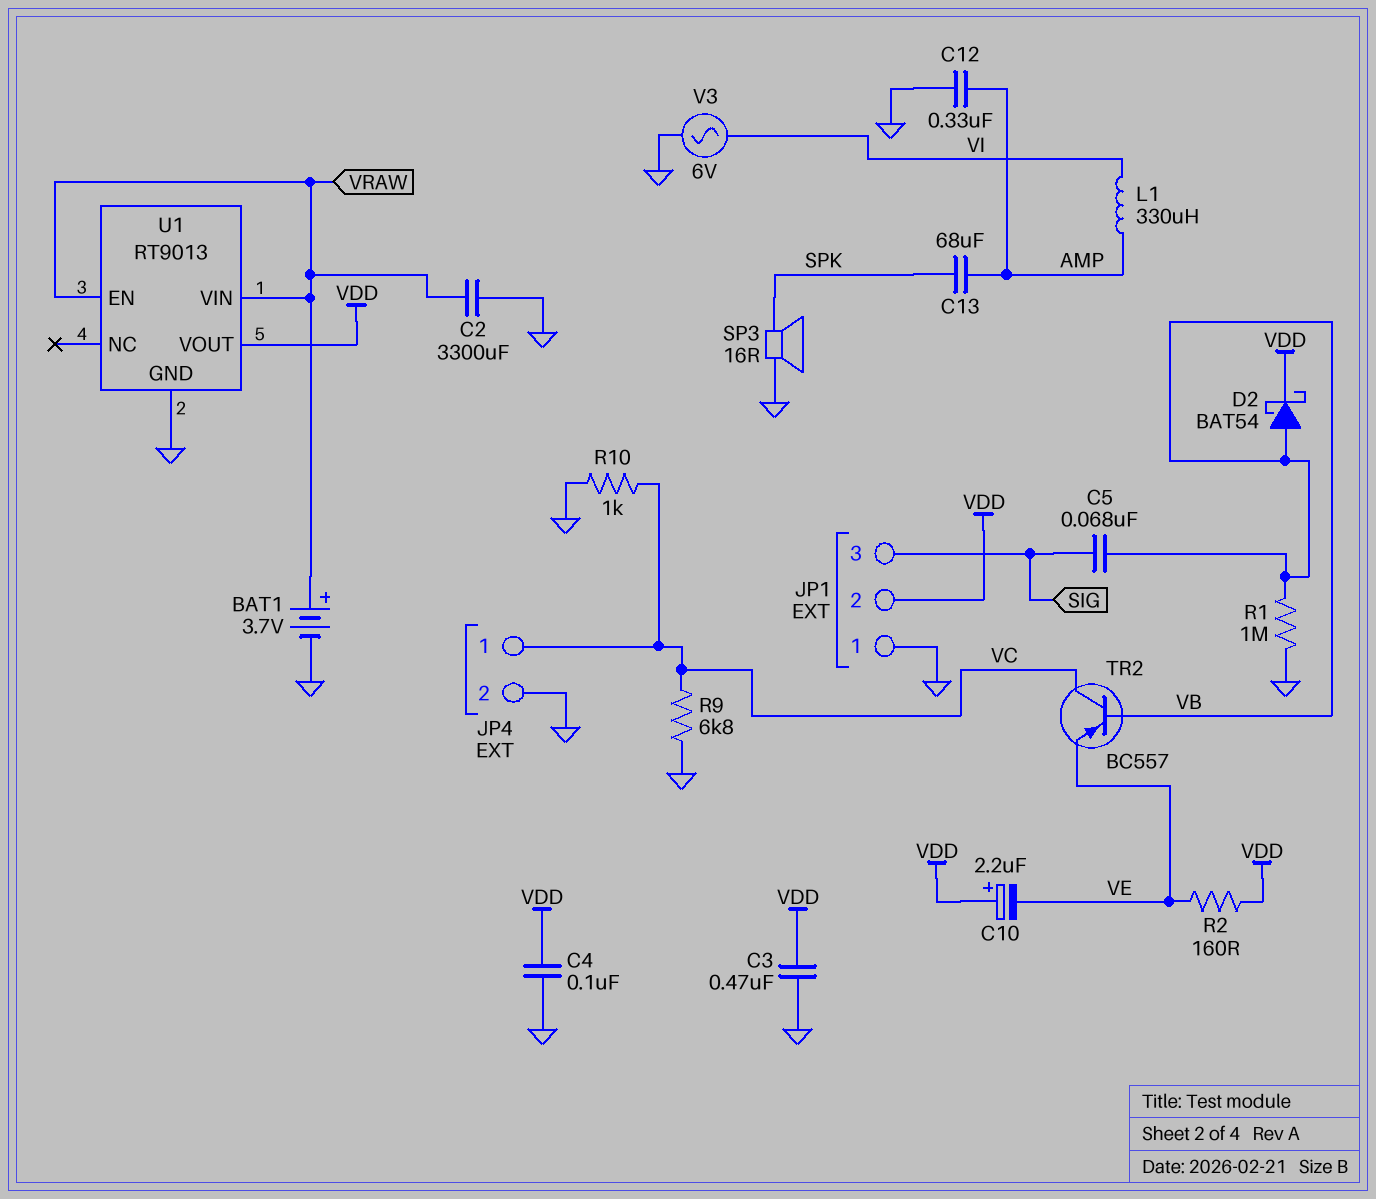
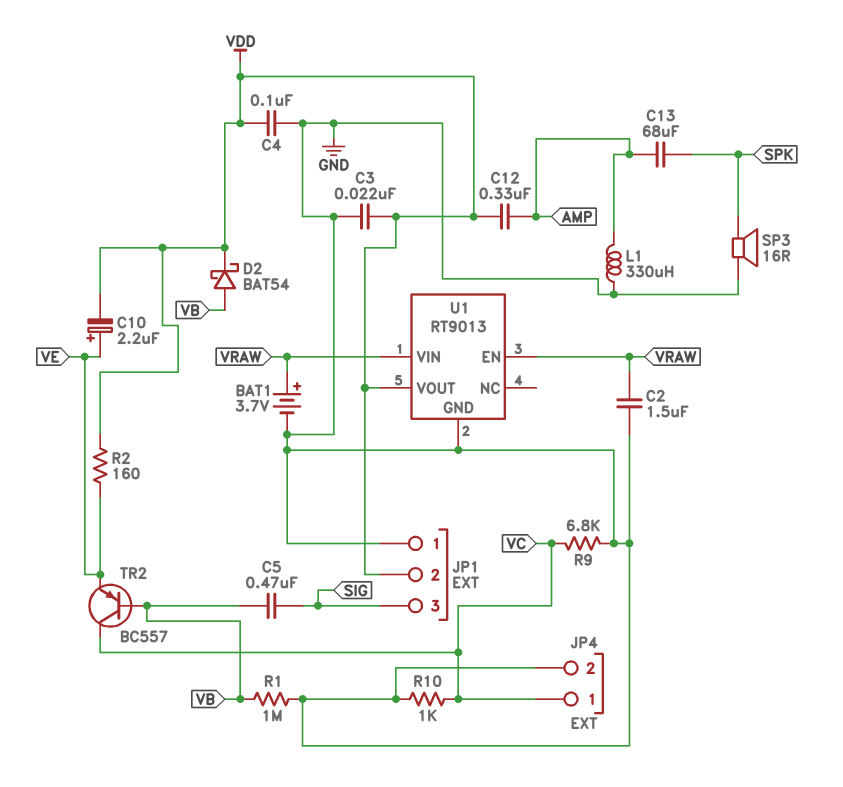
C2: 3300uF (GND, VRAW) -> 1.5uF (GND, VRAW)
C3: 470nF (GND, VDD) -> 22nF (GND, VDD)
C5: 68nF (SIG, VB) -> 470nF (SIG, VB)
C10: 2.2uF (plus VDD, minus VE) -> 2.2uF (plus VE, minus VDD)
C12: 330nF (AMP, GND) -> 330nF (AMP, VDD)
L1: 330uH (AMP, VI) -> 330uH (AMP, GND)
V3: AC 6V (GND, VI) -> none

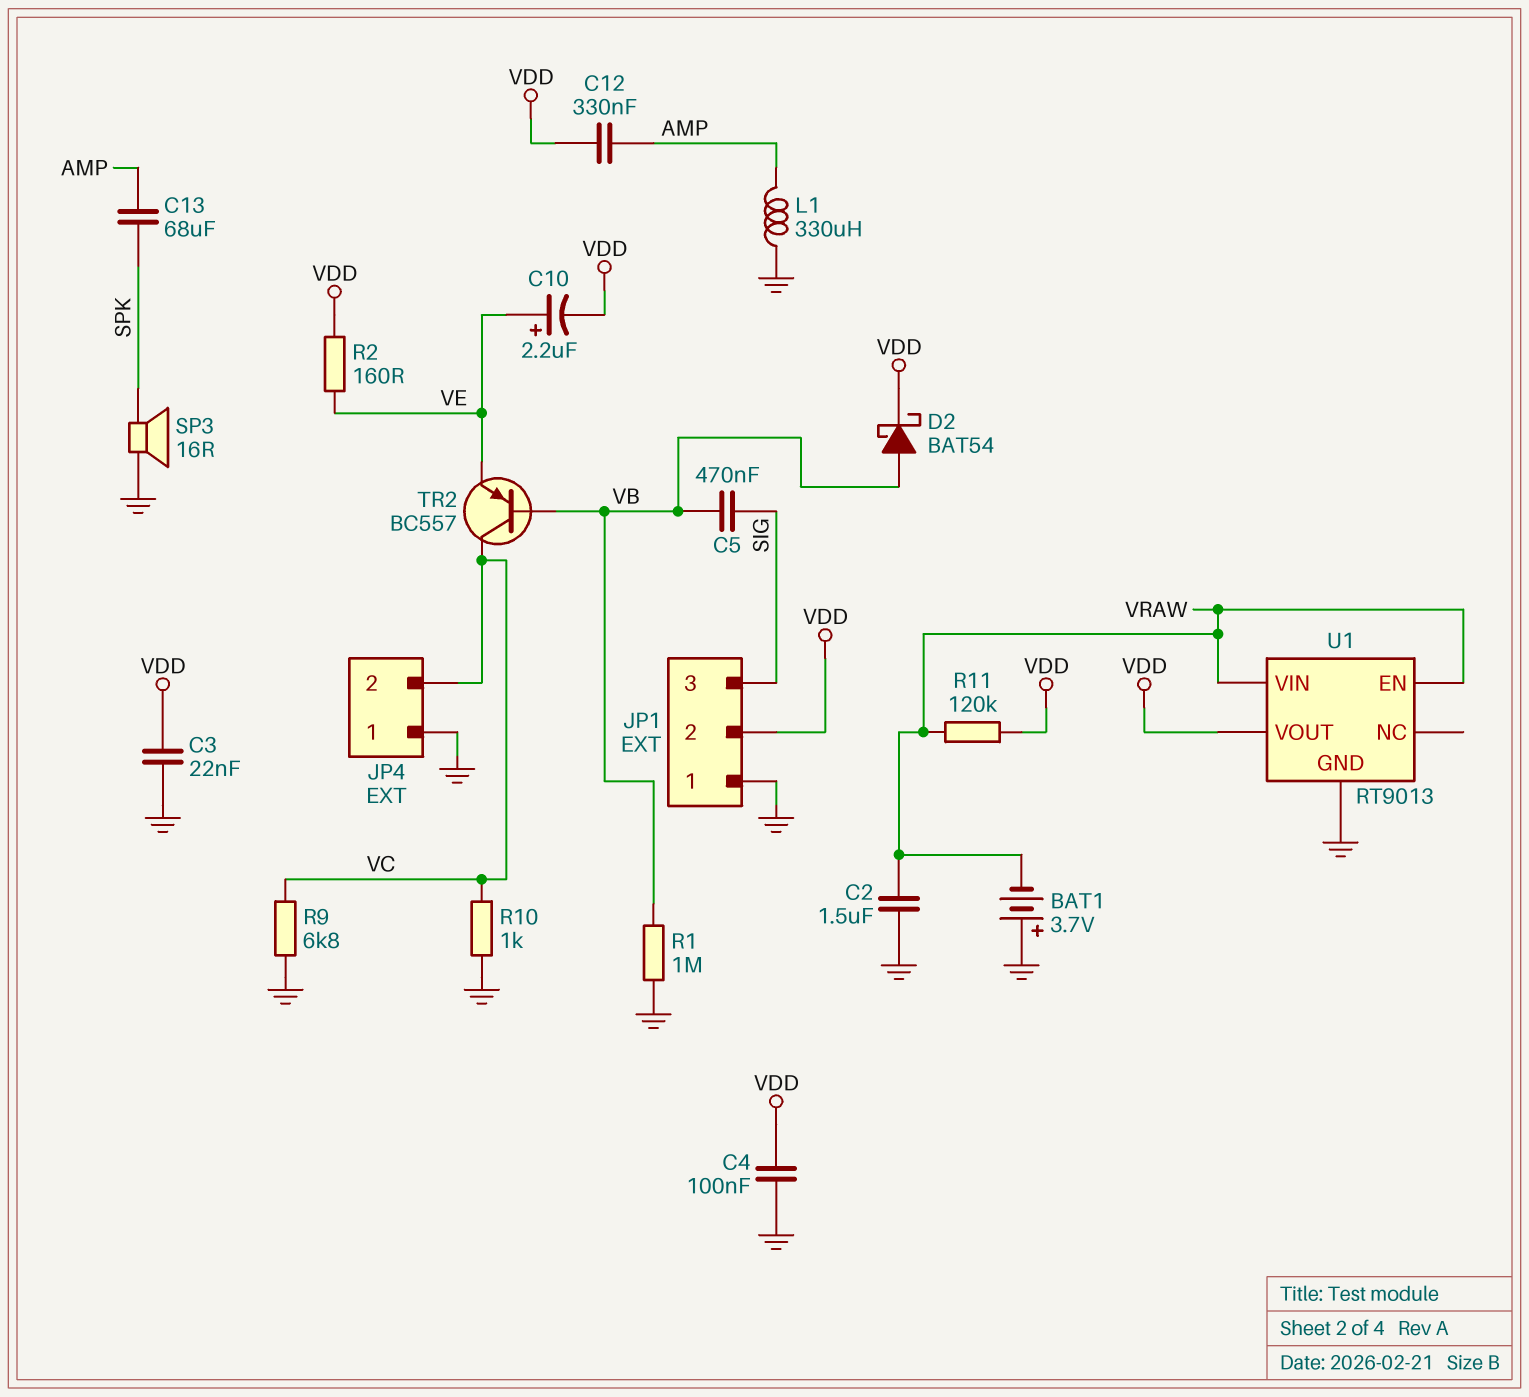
BAT1: 3.7V (plus VRAW, minus GND) -> 3.7V (plus GND, minus VRAW)
JP4 pin 1: VC -> GND
JP4 pin 2: GND -> VC
R11: none -> 120k (VDD, VRAW)

